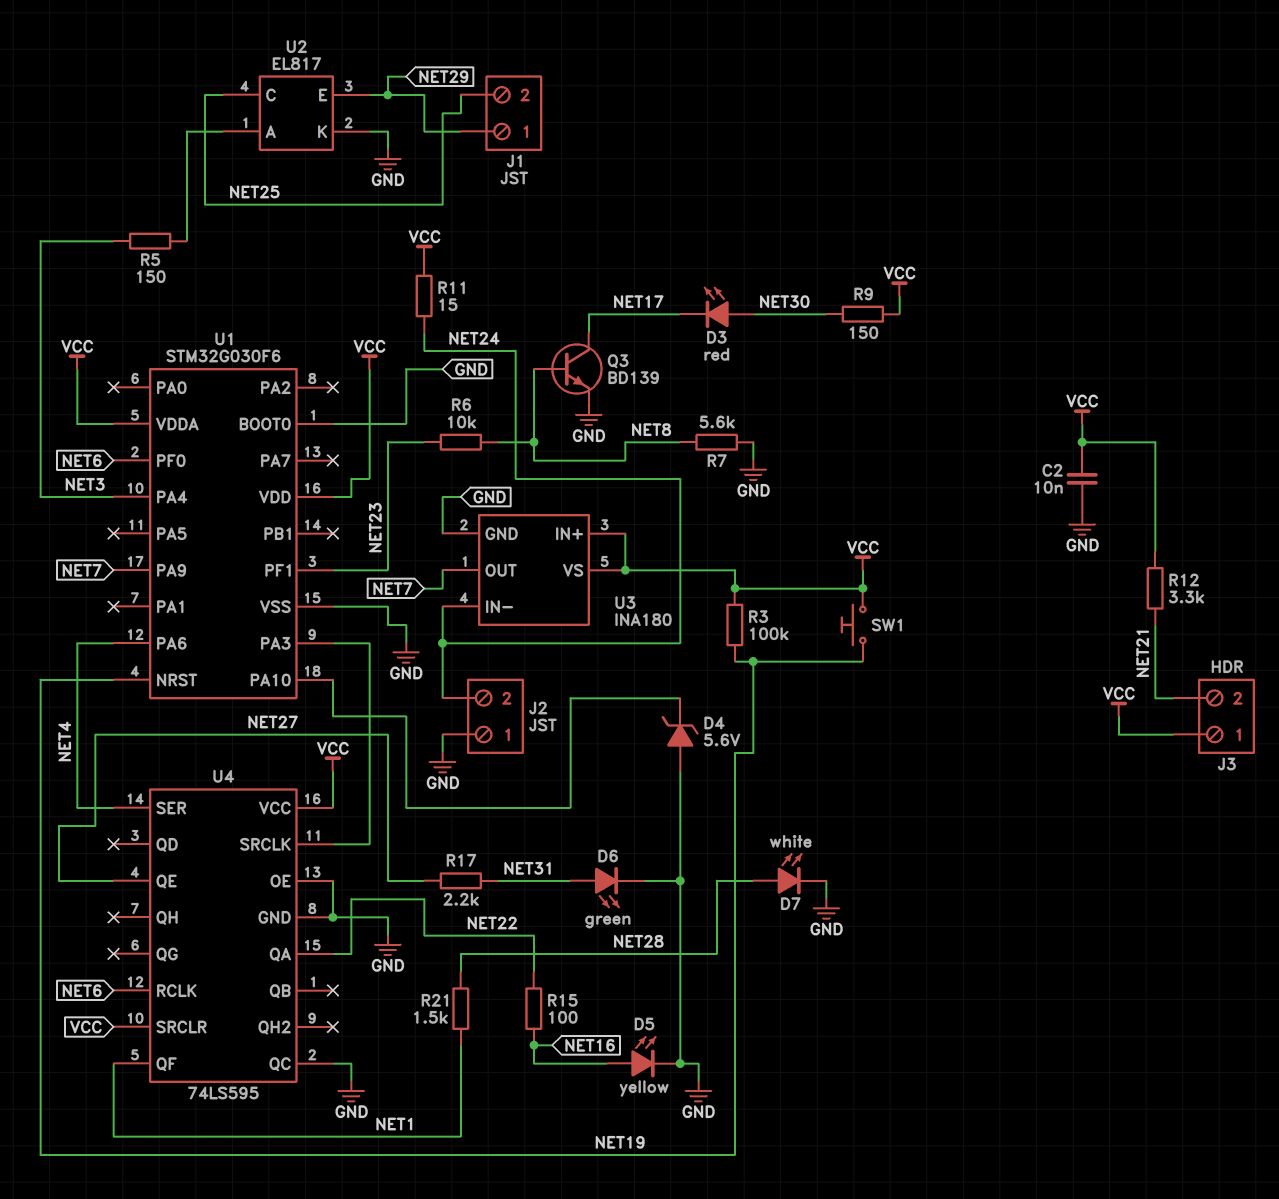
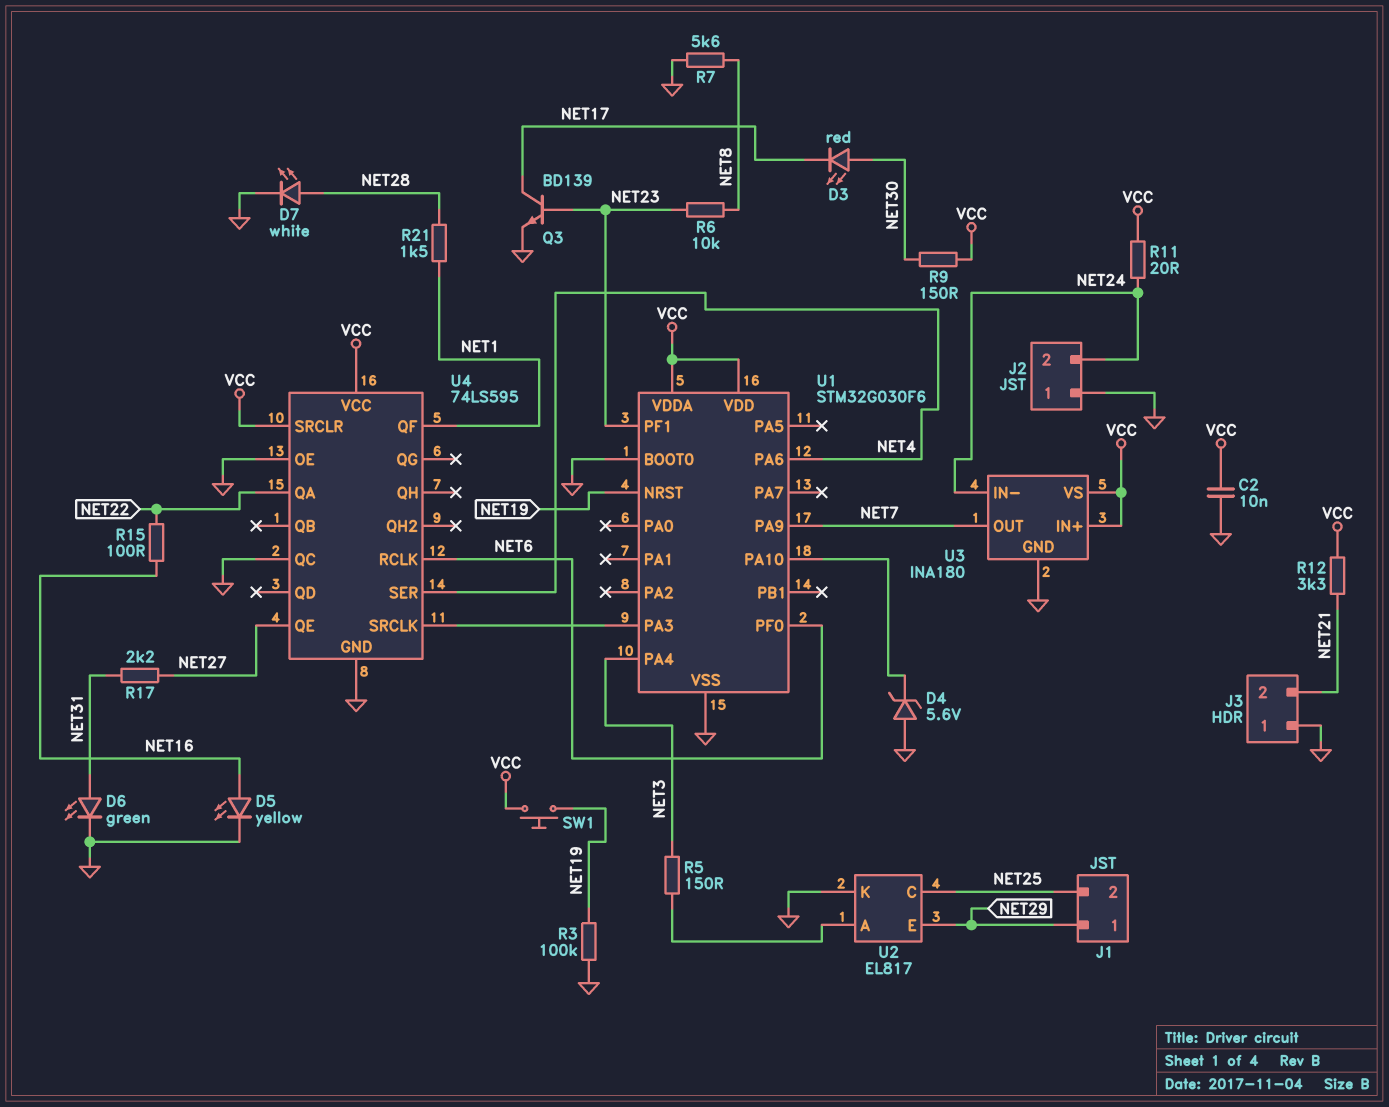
J3 pin 1: VCC -> GND
Q3: NPN BD139 (B NET8, C NET17, E GND) -> NPN BD139 (B NET23, C NET17, E GND)
R3: 100k (NET19, VCC) -> 100k (GND, NET19)
R11: 15 (NET24, VCC) -> 20 (NET24, VCC)

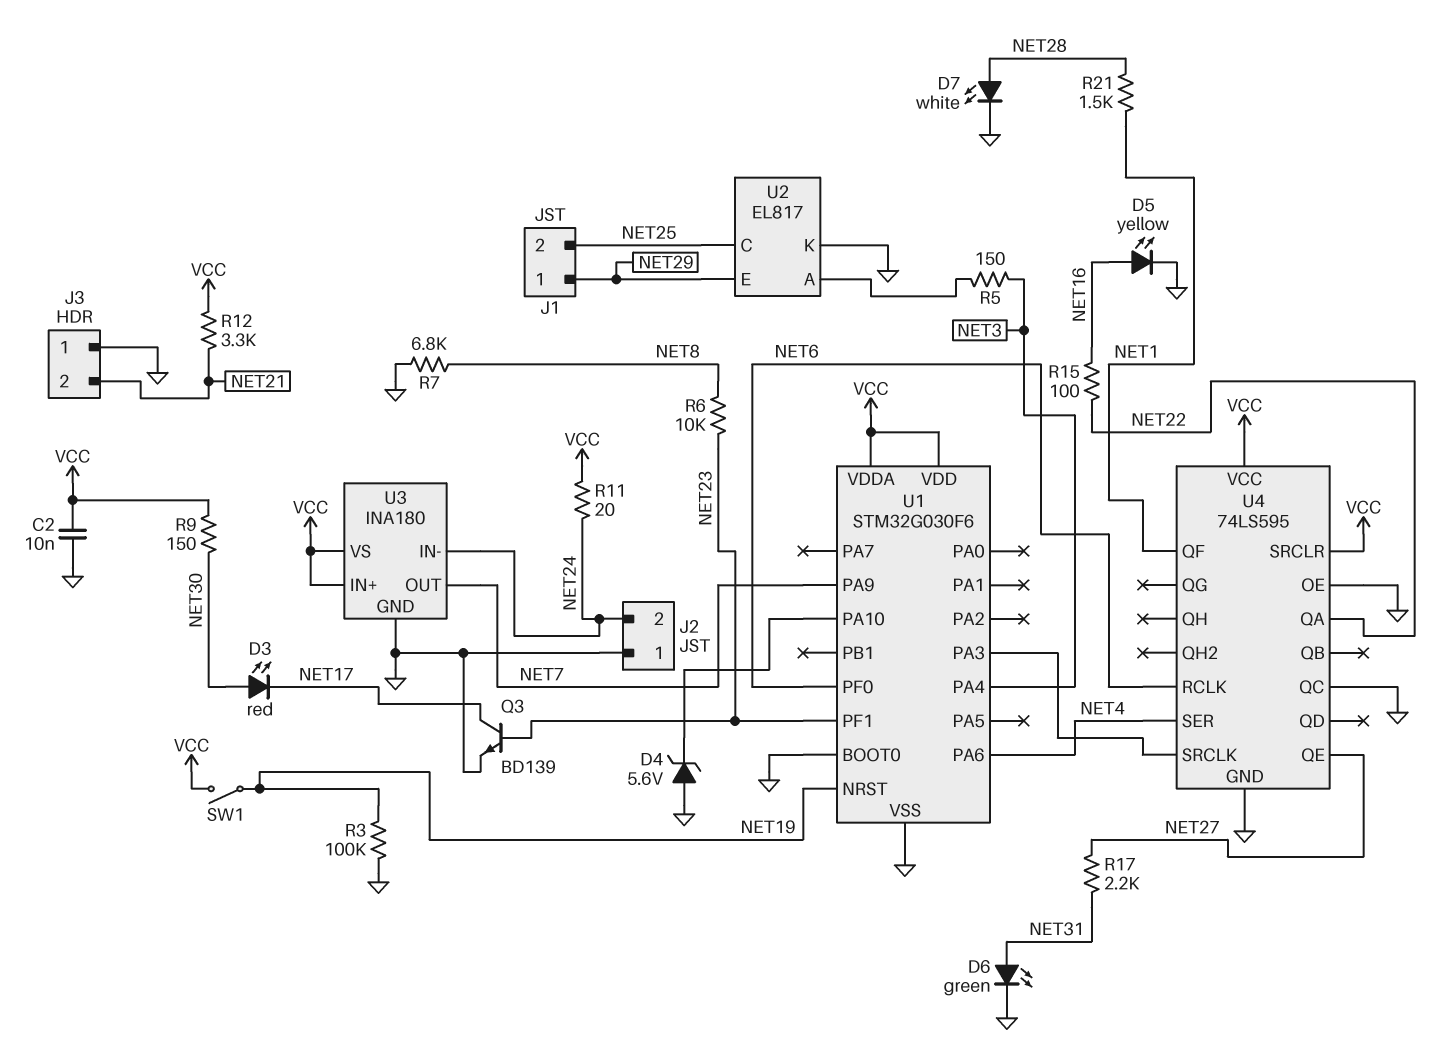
R7: 5.6k (GND, NET8) -> 6.8k (GND, NET8)
SW1: button (NET19, VCC) -> switch (NET19, VCC)

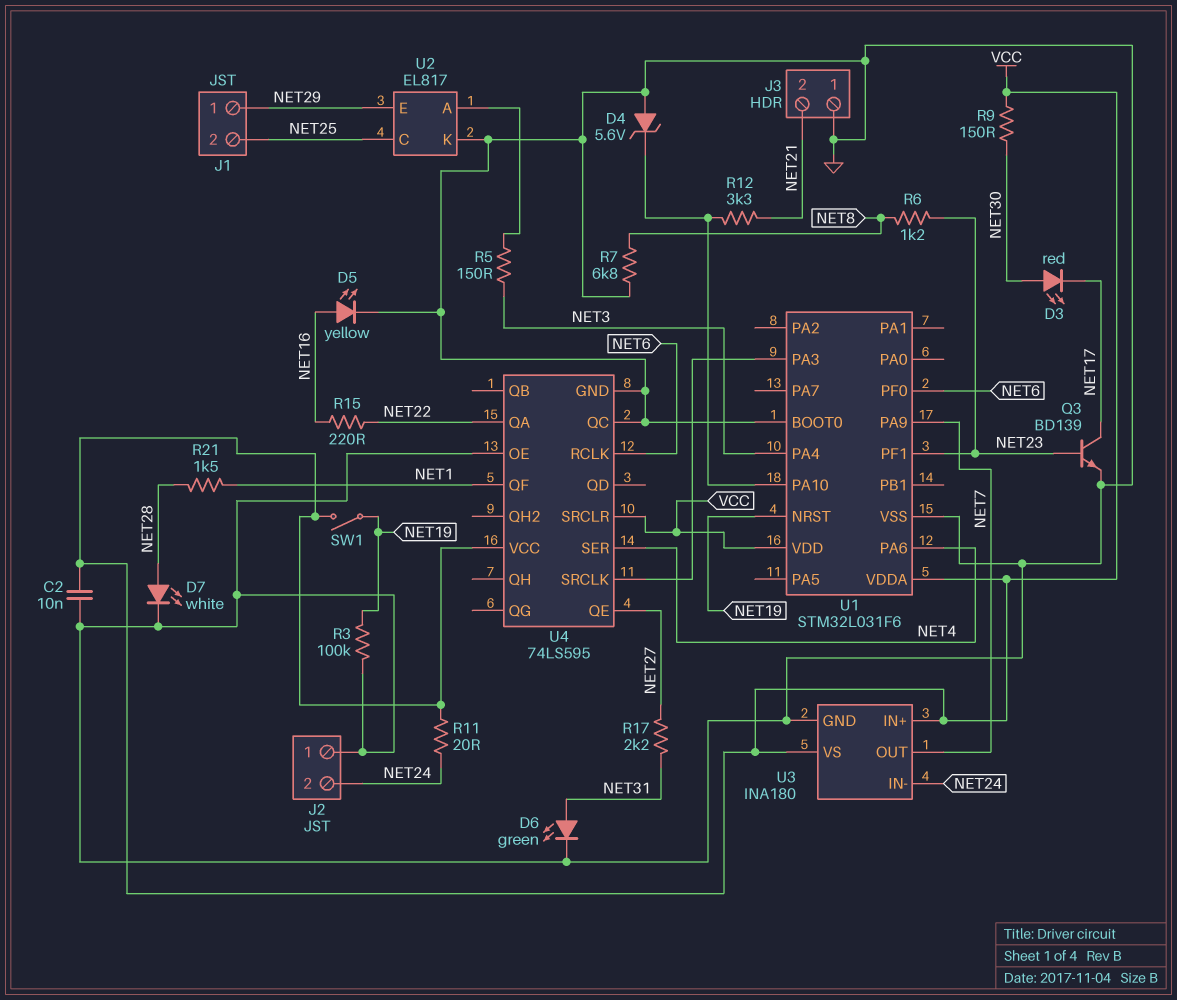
R6: 10k (NET8, NET23) -> 1.2k (NET8, NET23)
R12: 3.3k (NET21, VCC) -> 3.3k (NET21, U1/PA10)
R15: 100 (NET16, NET22) -> 220 (NET16, NET22)
U1: STM32G030F6 -> STM32L031F6

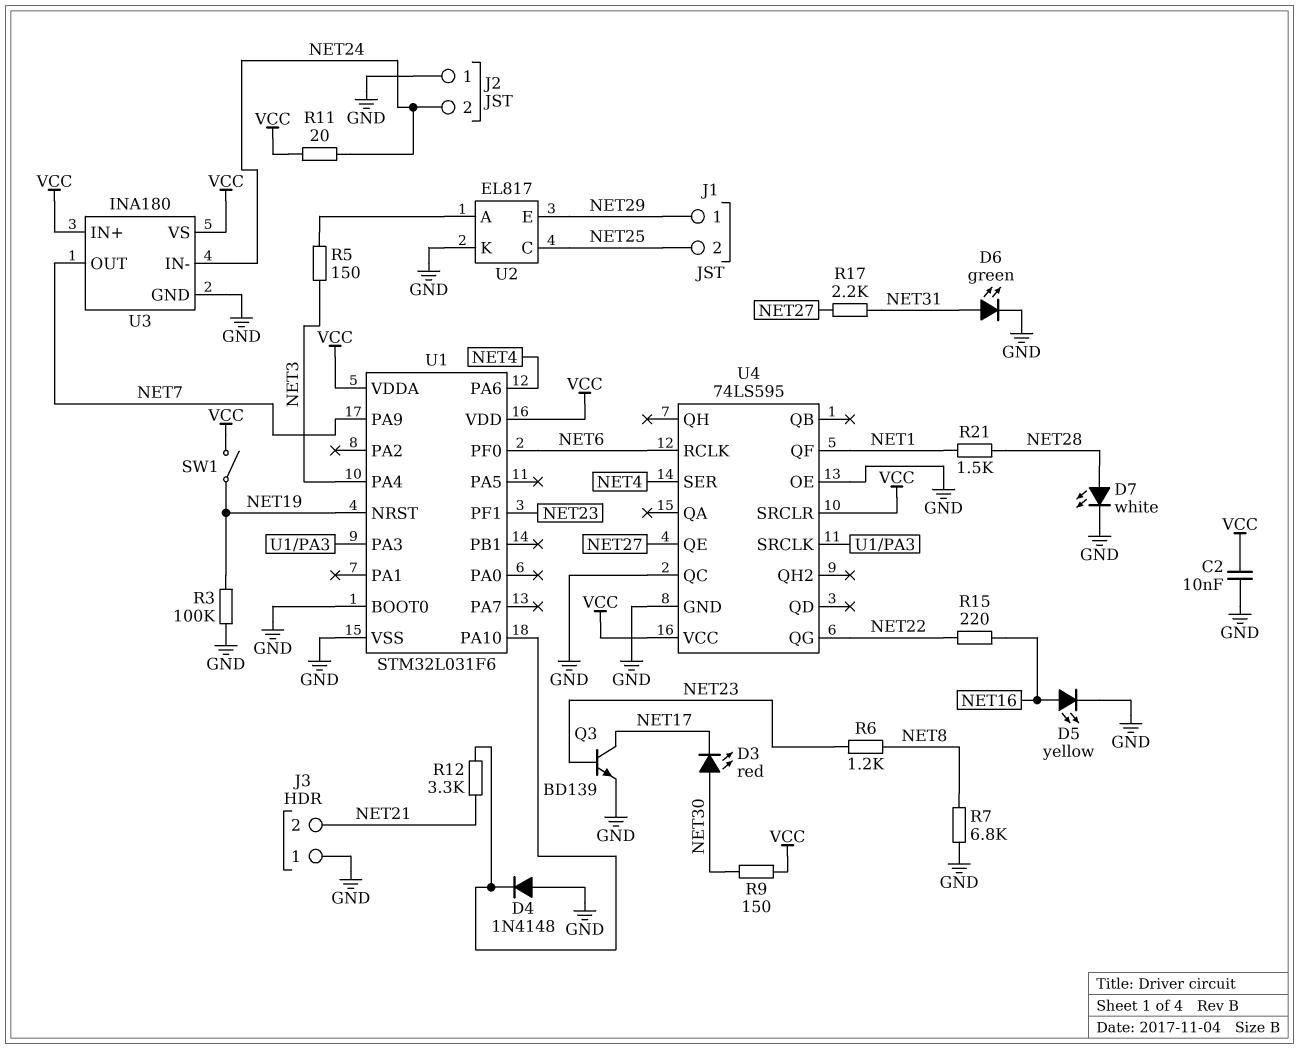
D4: zener 5.6V (A GND, K U1/PA10) -> diode 1N4148 (A GND, K U1/PA10)
U4 pin QA: NET22 -> none
U4 pin QG: none -> NET22

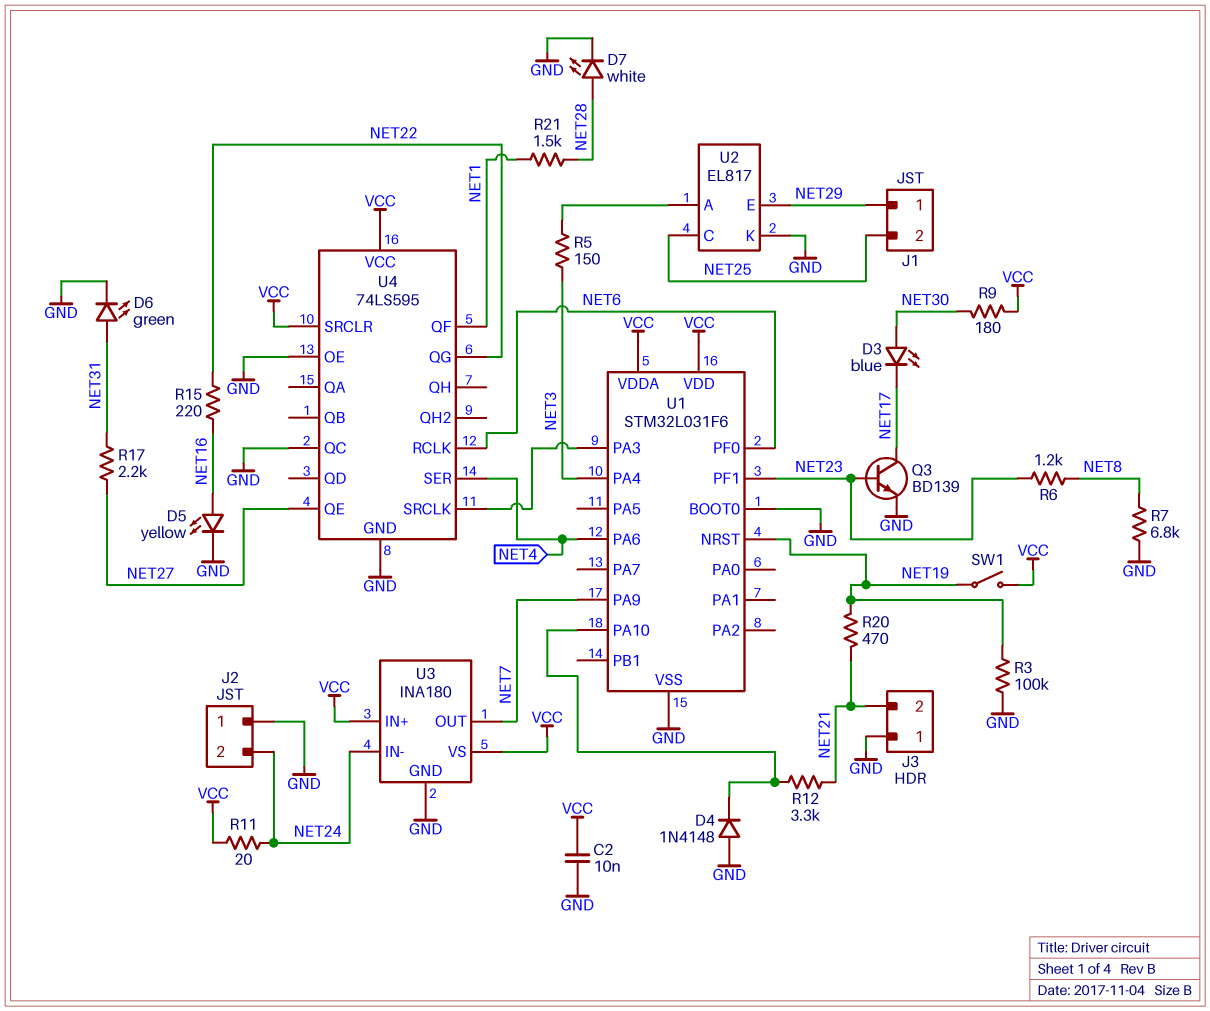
D3: LED red (A NET30, K NET17) -> LED blue (A NET30, K NET17)
R9: 150 (NET30, VCC) -> 180 (NET30, VCC)
R20: none -> 470 (NET19, NET21)

